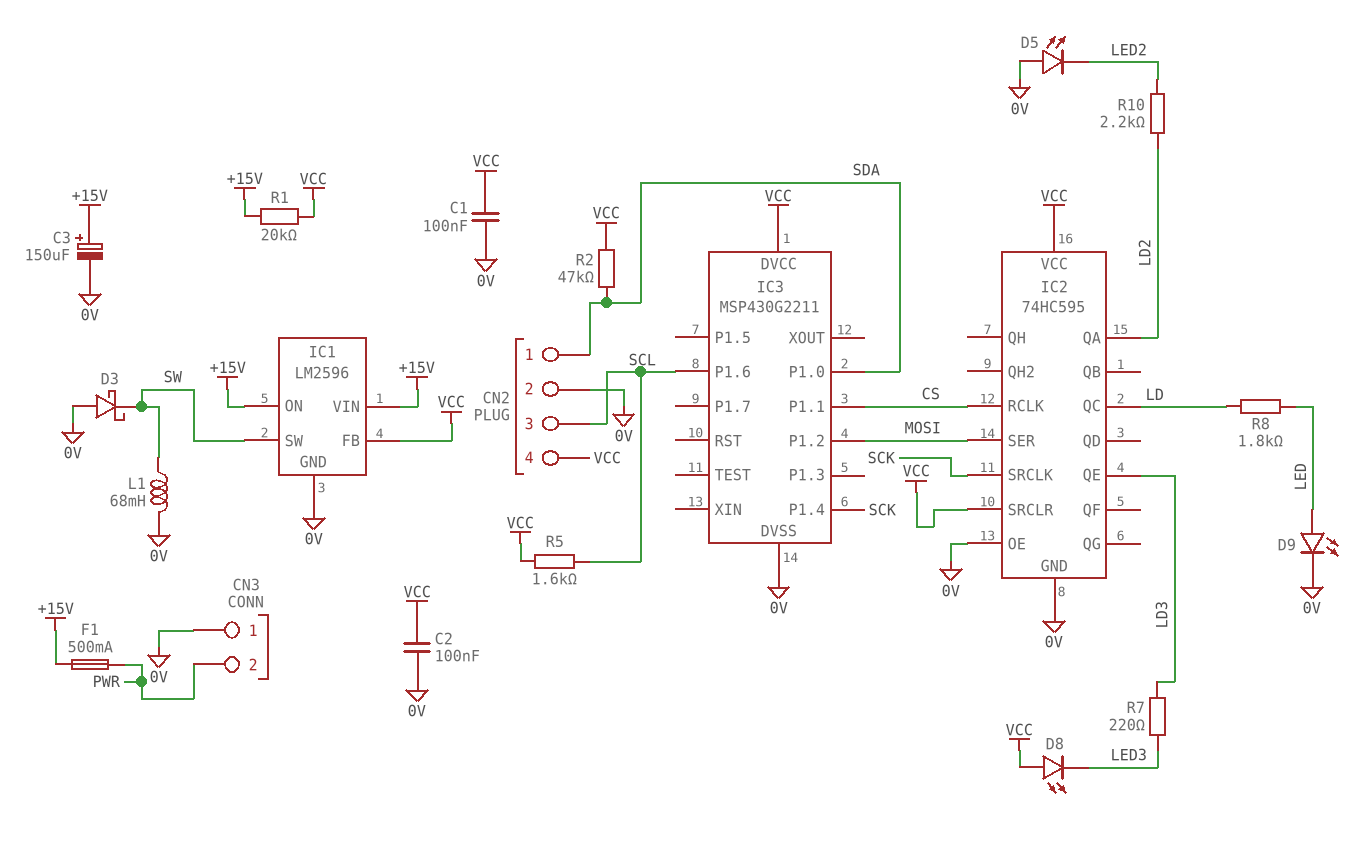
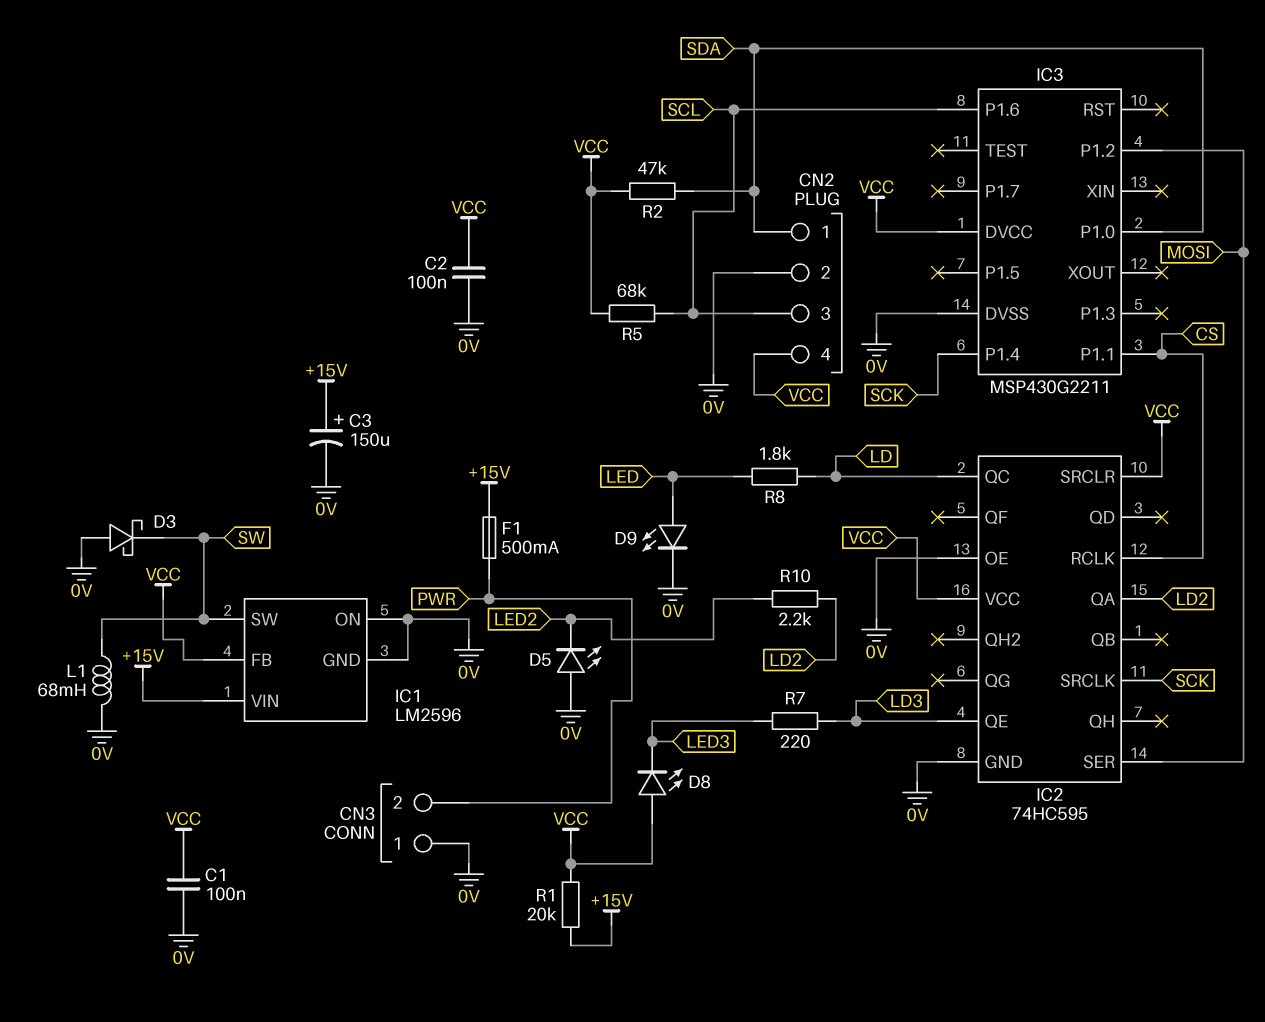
IC1 pin ON: +15V -> 0V
R5: 1.6k (SCL, VCC) -> 68k (SCL, VCC)

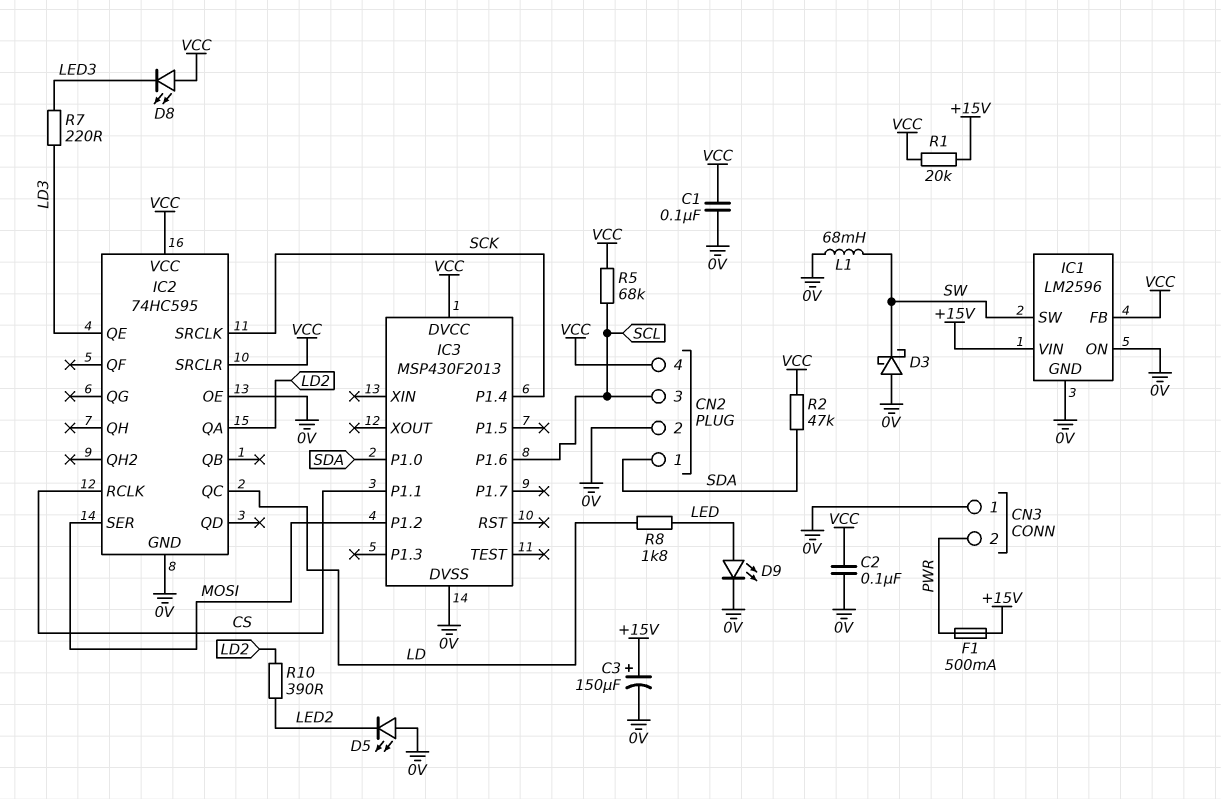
IC3: MSP430G2211 -> MSP430F2013
R10: 2.2k (LD2, LED2) -> 390 (LD2, LED2)

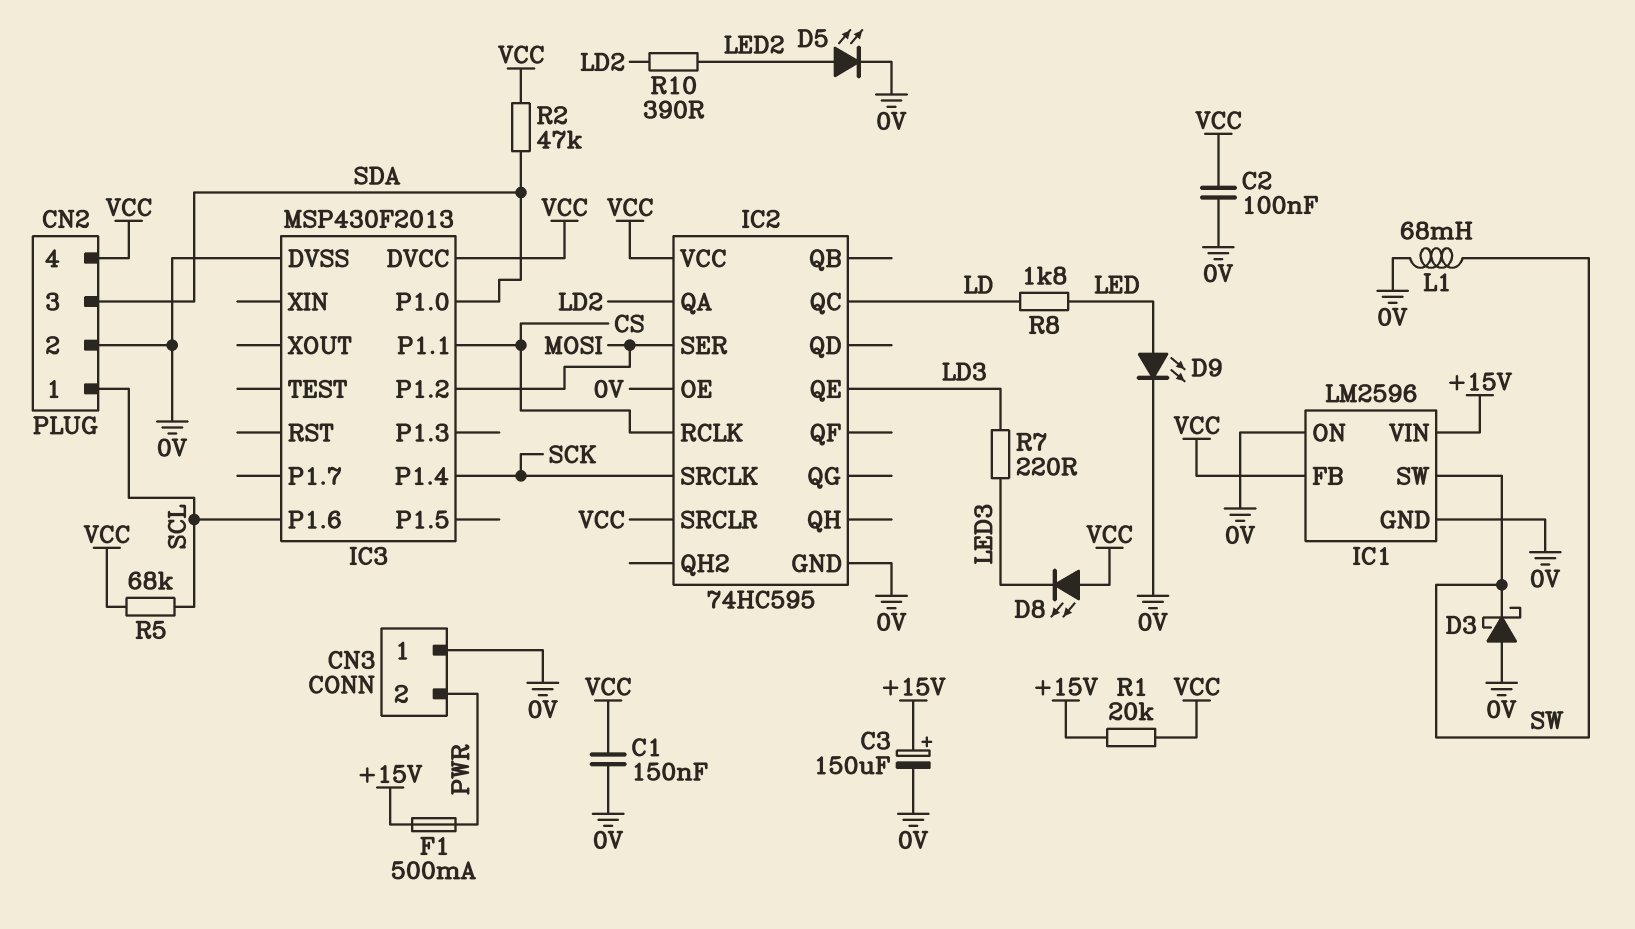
C1: 100nF (0V, VCC) -> 150nF (0V, VCC)
CN2 pin 1: SDA -> SCL
CN2 pin 3: SCL -> SDA
D5: LED (A 0V, K LED2) -> LED (A LED2, K 0V)

